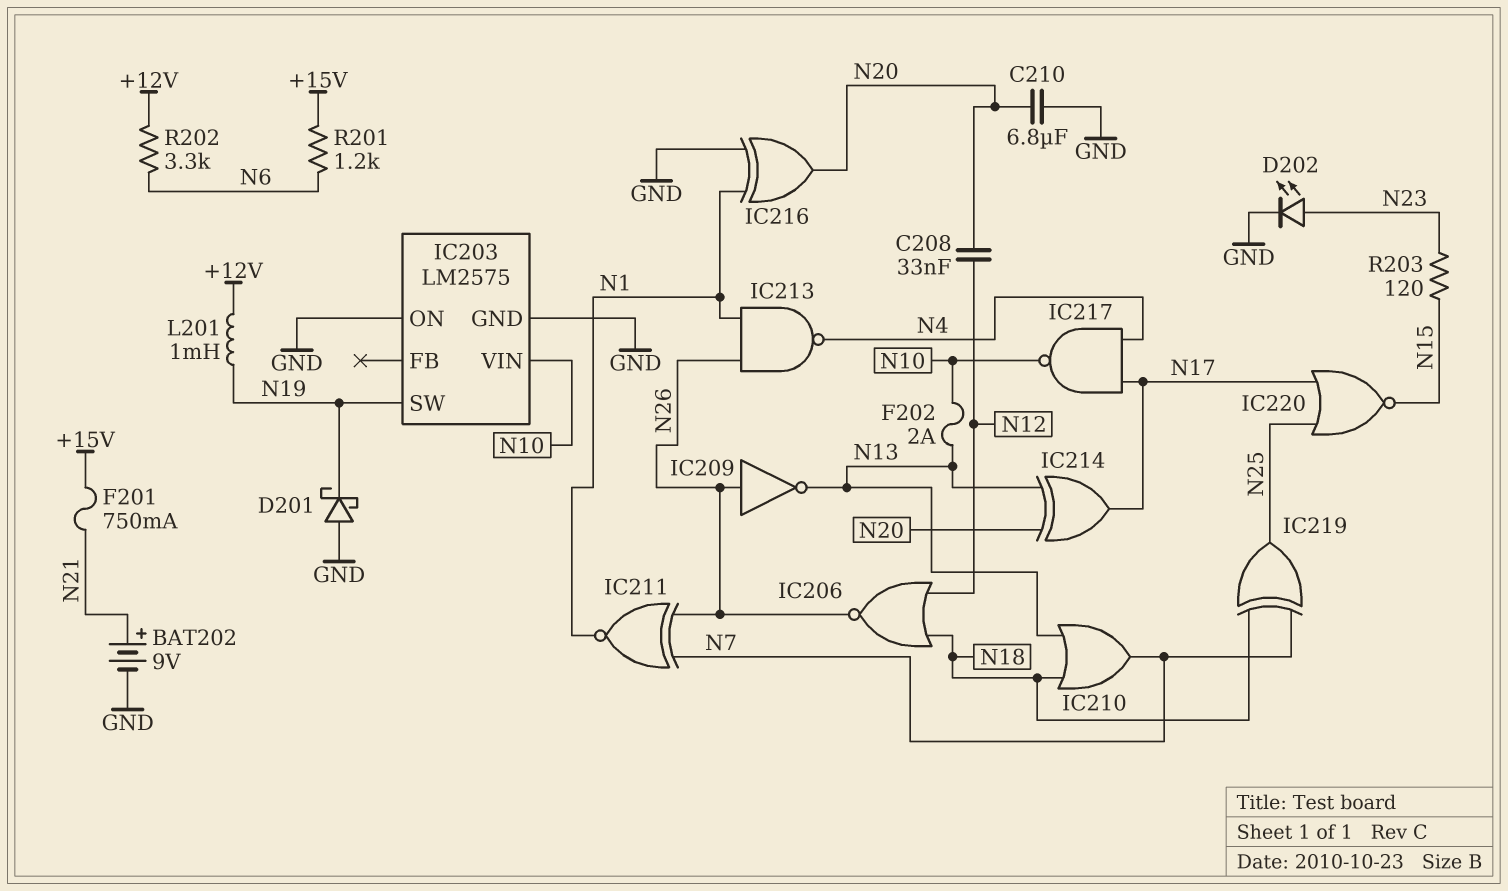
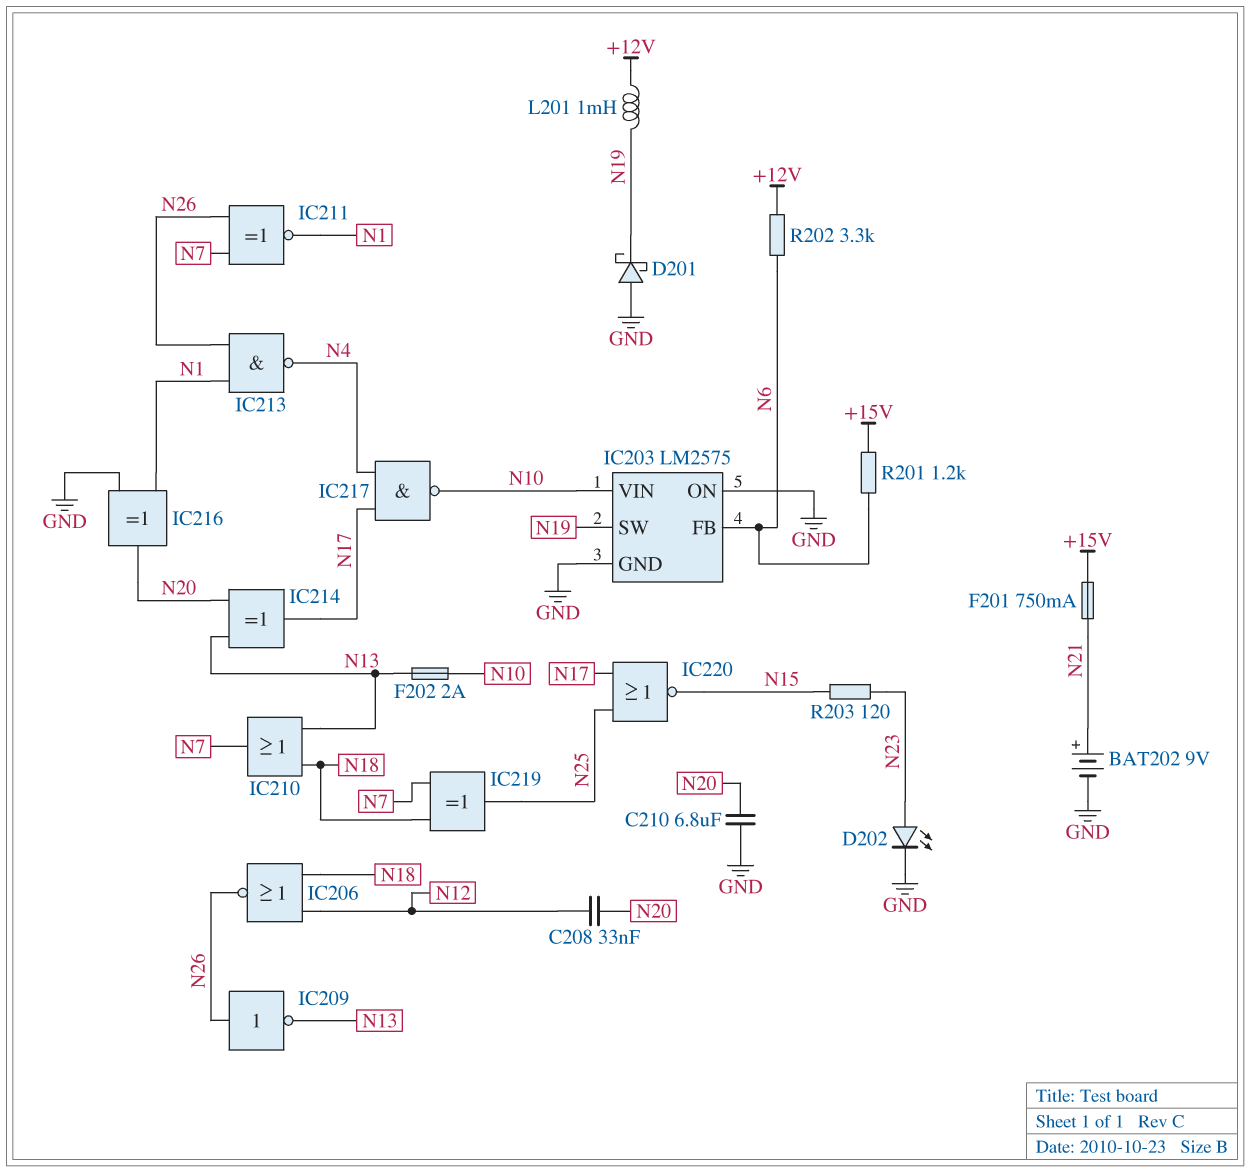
IC203 pin FB: none -> N6

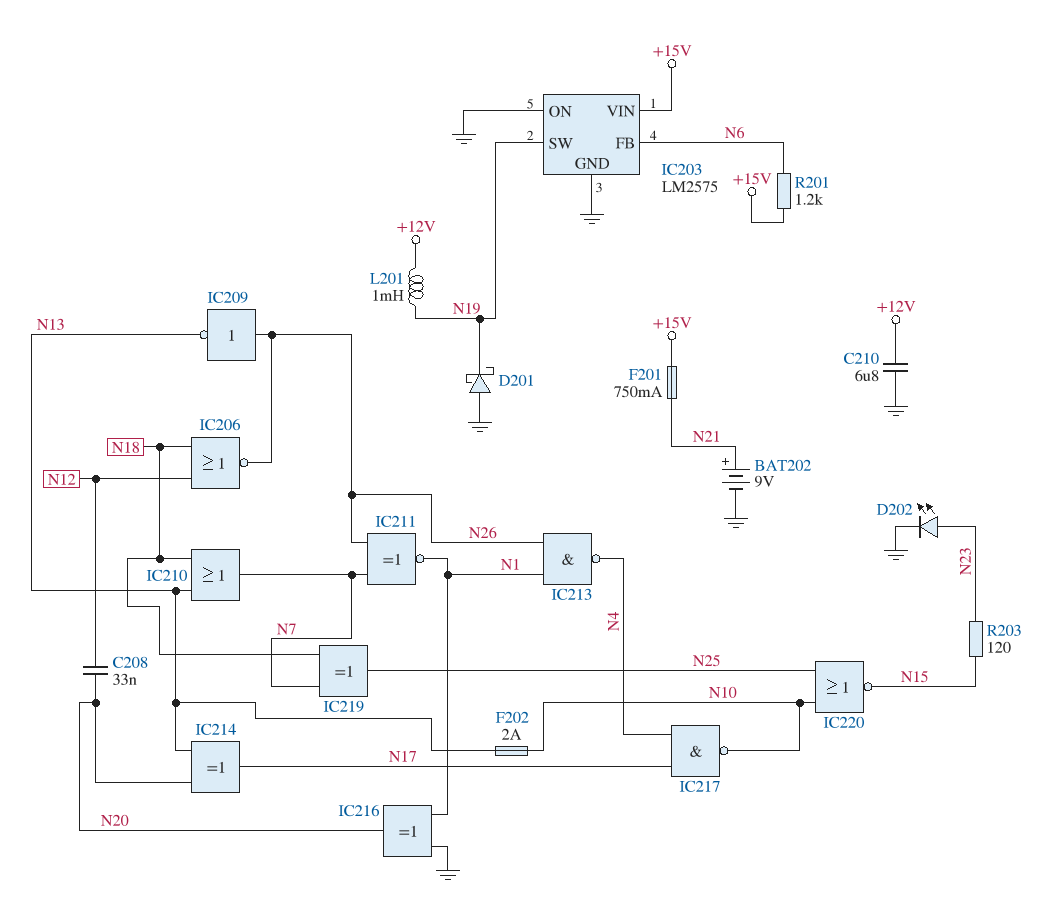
C210: 6.8uF (GND, N20) -> 6.8uF (+12V, GND)
IC203 pin VIN: N10 -> +15V
IC220: NOR (in N17, in N25, out N15) -> NOR (in N10, in N25, out N15)
R202: 3.3k (+12V, N6) -> none

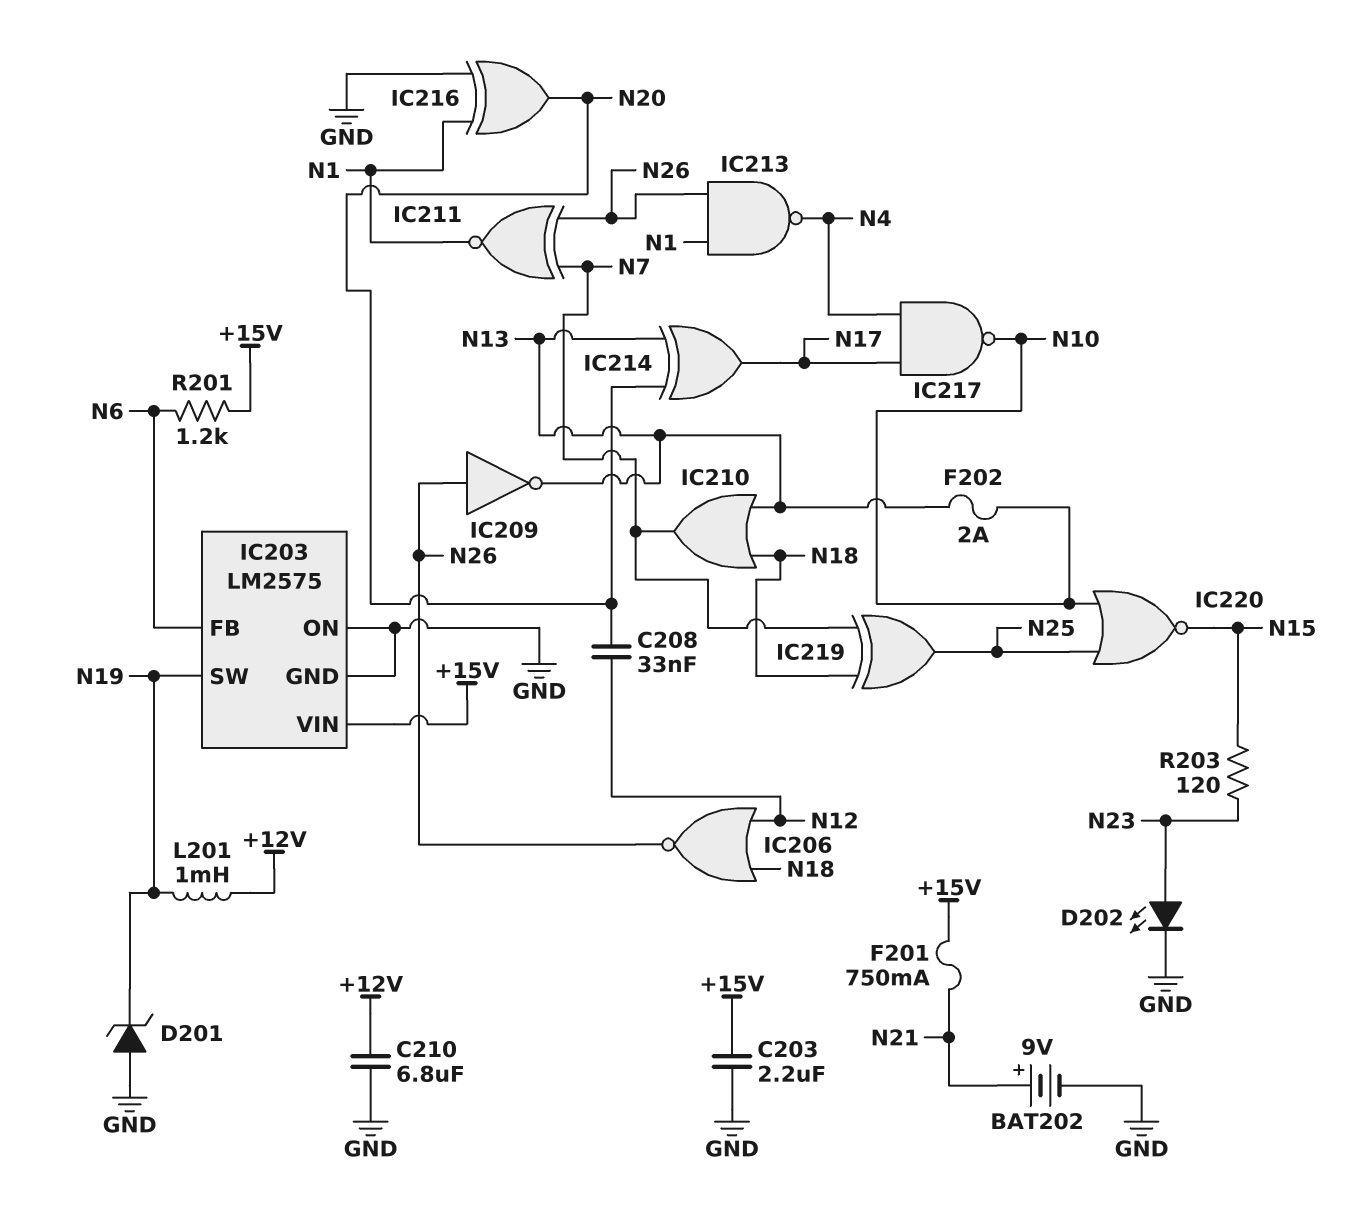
C203: none -> 2.2uF (+15V, GND)
D201: schottky (A GND, K N19) -> zener (A GND, K N19)

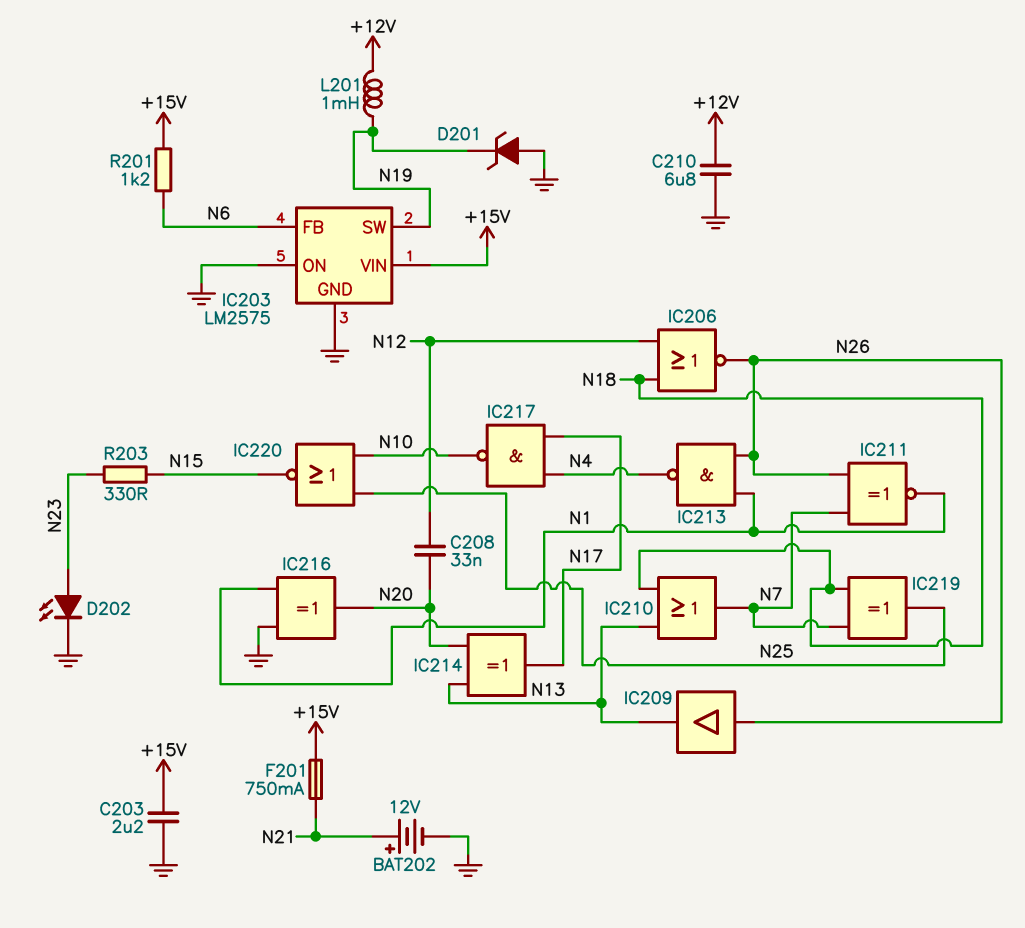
BAT202: 9V (plus N21, minus GND) -> 12V (plus N21, minus GND)
F202: 2A (N10, N13) -> none
IC209: NOT (in N26, out N13) -> buffer (in N26, out N13)
R203: 120 (N15, N23) -> 330 (N15, N23)

